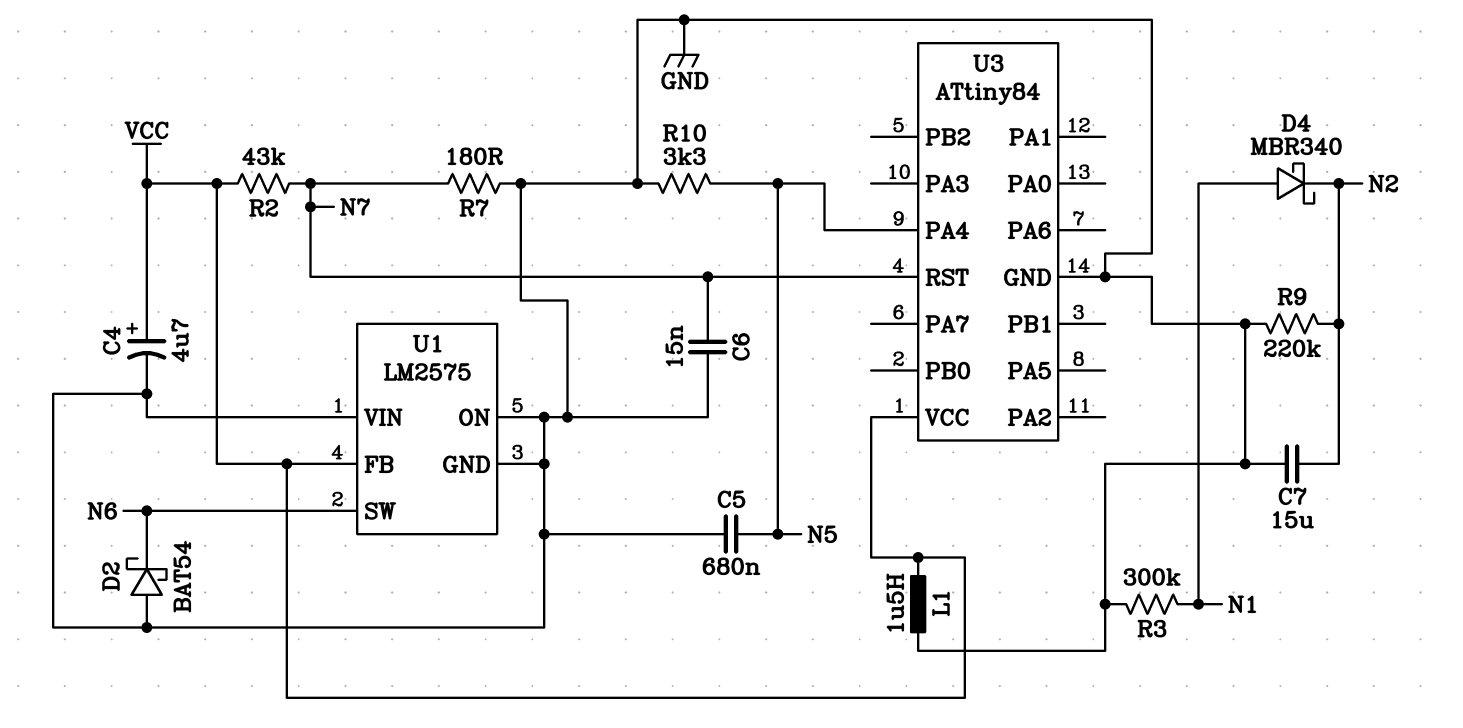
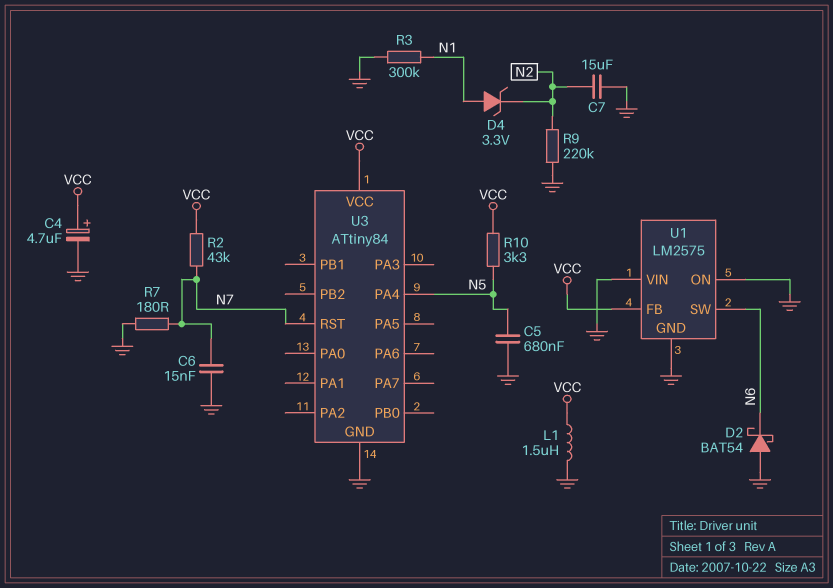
D4: schottky MBR340 (A N1, K N2) -> zener 3.3V (A N1, K N2)
R10: 3.3k (GND, N5) -> 3.3k (N5, VCC)

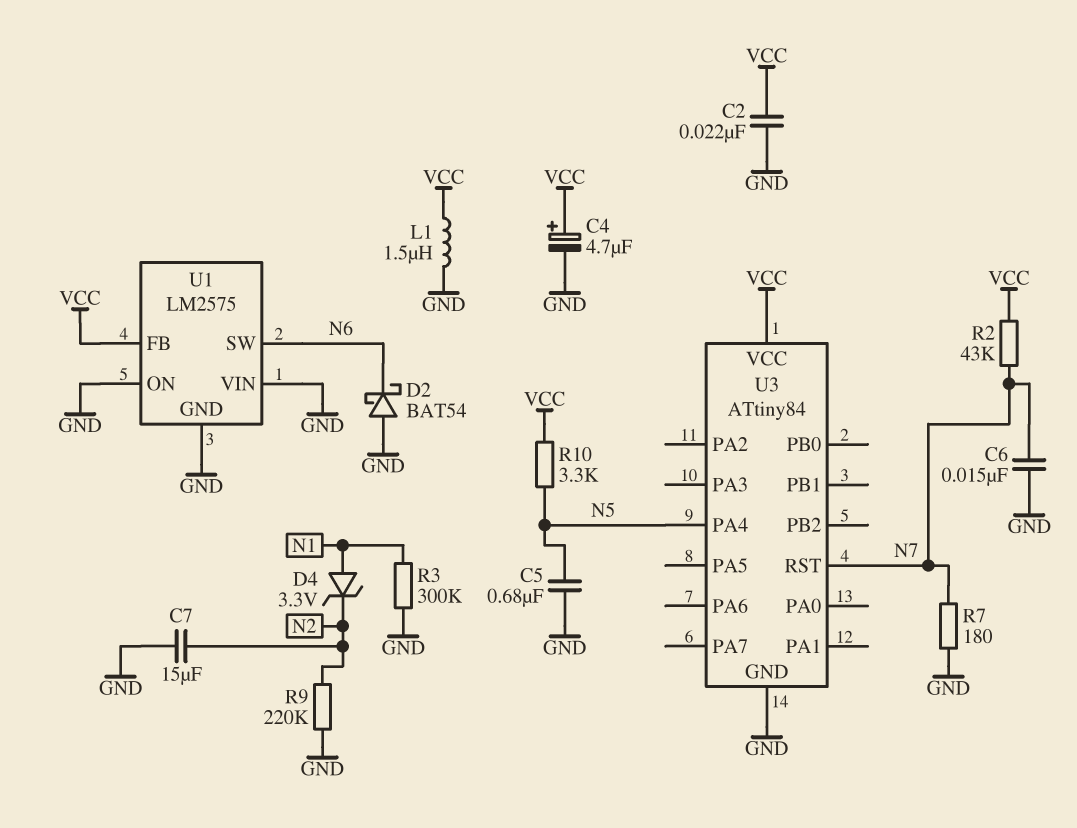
C2: none -> 22nF (GND, VCC)

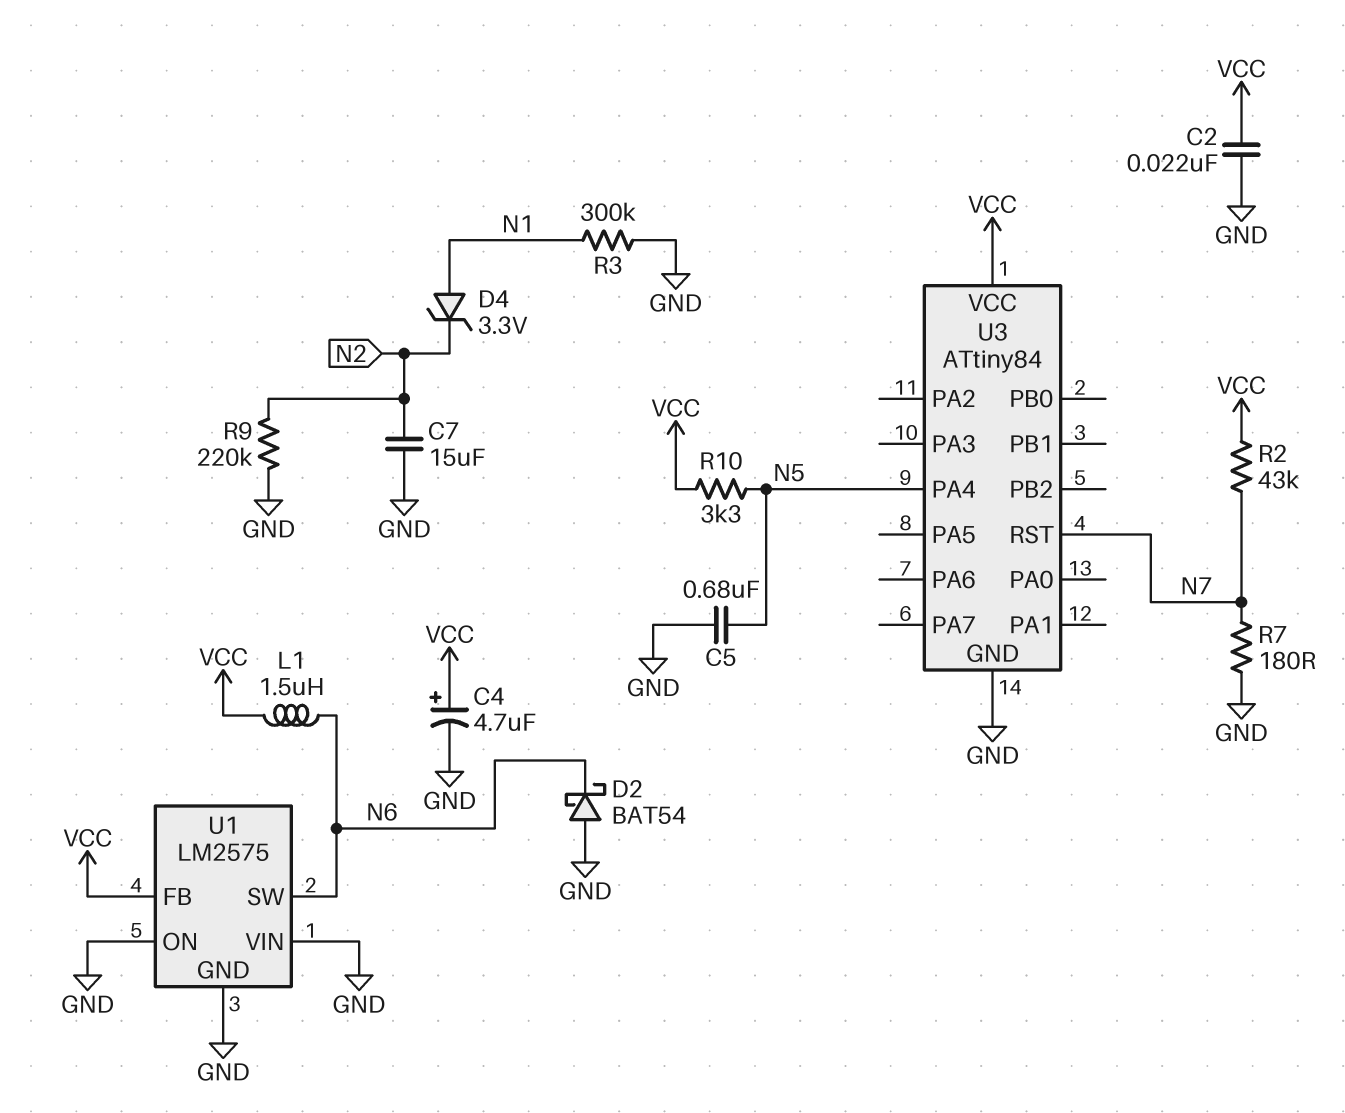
C6: 15nF (GND, N7) -> none
L1: 1.5uH (GND, VCC) -> 1.5uH (N6, VCC)

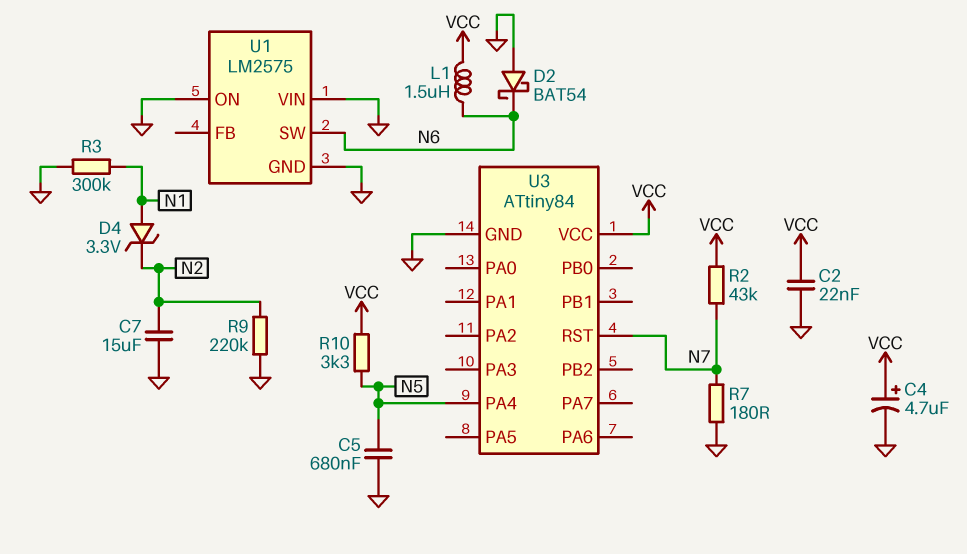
U1 pin FB: VCC -> none

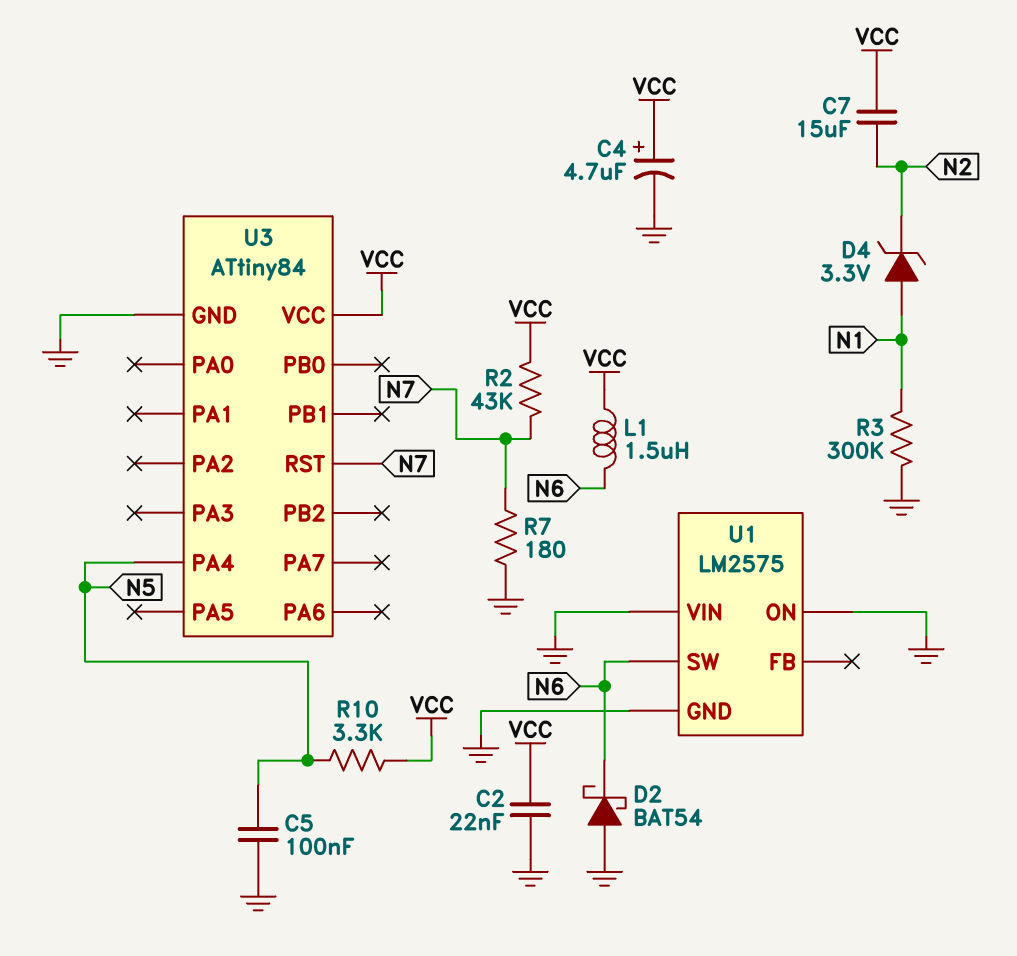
C5: 680nF (GND, N5) -> 100nF (GND, N5)
C7: 15uF (GND, N2) -> 15uF (N2, VCC)
R9: 220k (GND, N2) -> none

